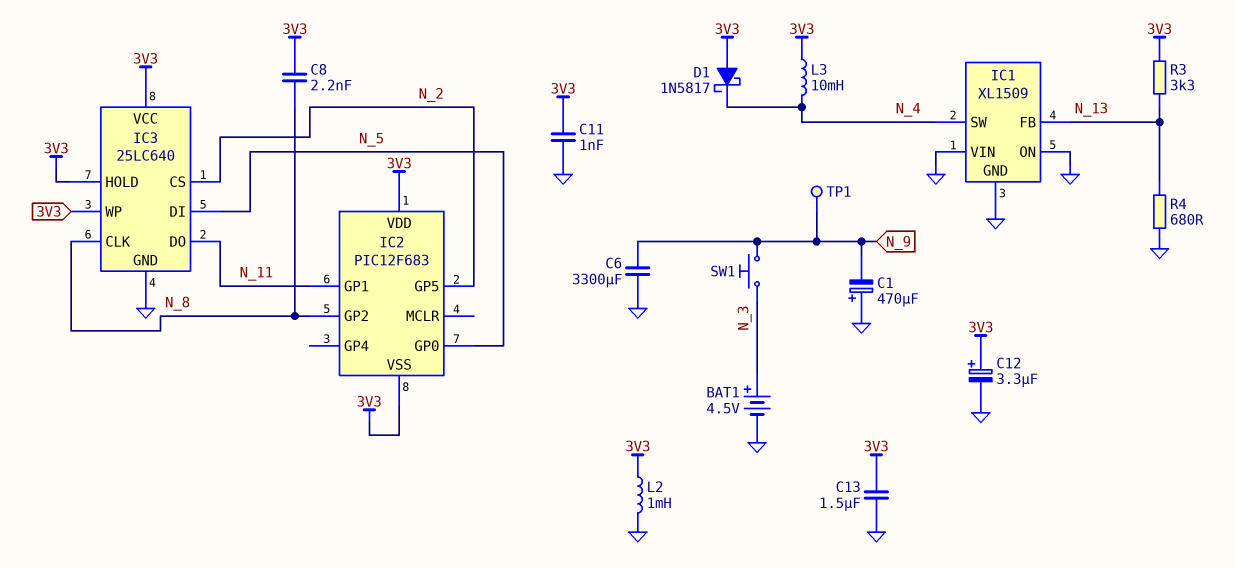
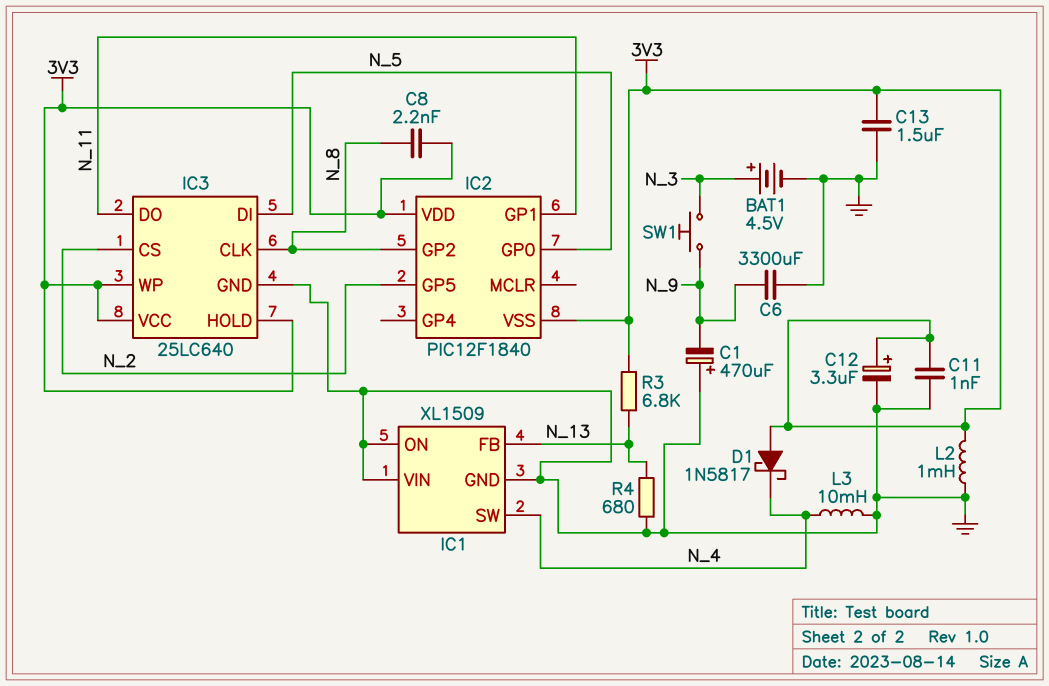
IC2: PIC12F683 -> PIC12F1840
L3: 10mH (3V3, N_4) -> 10mH (GND, N_4)
R3: 3.3k (3V3, N_13) -> 6.8k (3V3, N_13)
TP1: test point (N_9) -> none

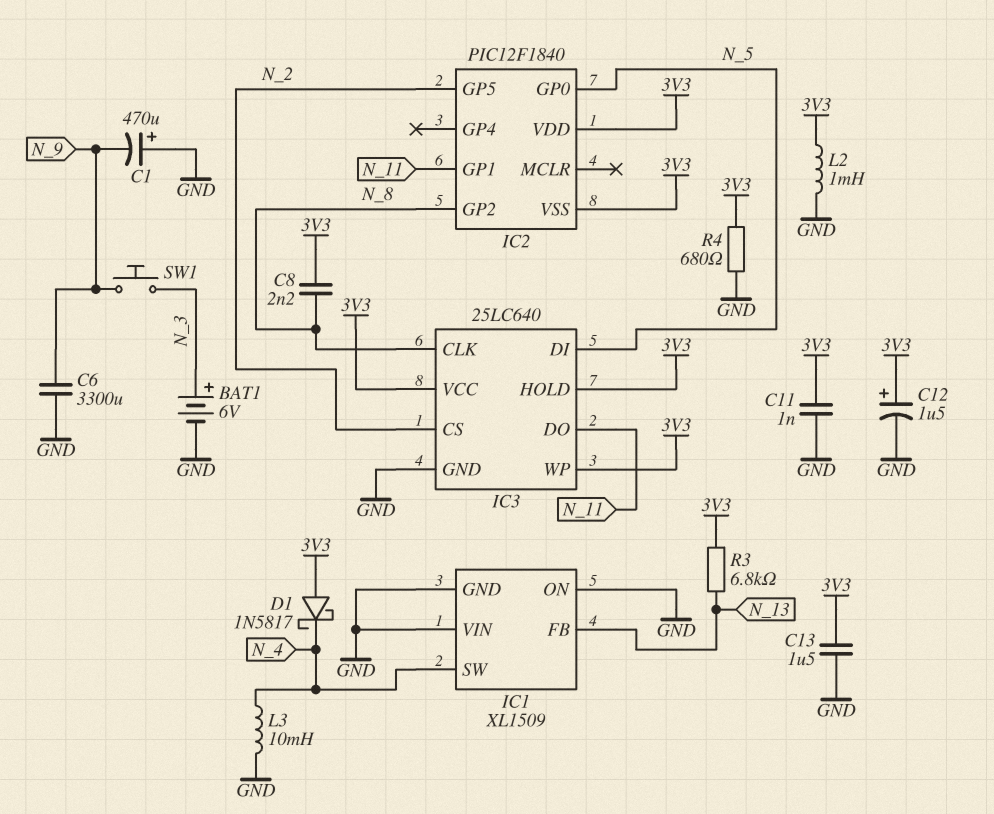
BAT1: 4.5V (plus N_3, minus GND) -> 6V (plus N_3, minus GND)
C12: 3.3uF (plus 3V3, minus GND) -> 1.5uF (plus 3V3, minus GND)
R4: 680 (GND, N_13) -> 680 (3V3, GND)

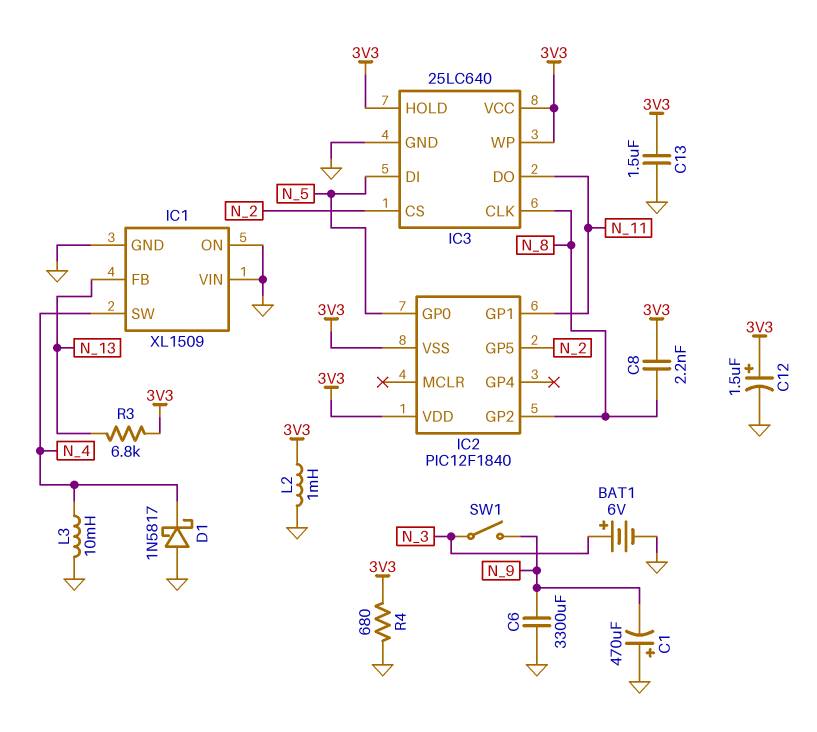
C11: 1nF (3V3, GND) -> none
D1: schottky 1N5817 (A 3V3, K N_4) -> schottky 1N5817 (A GND, K N_4)
SW1: button (N_3, N_9) -> switch (N_3, N_9)

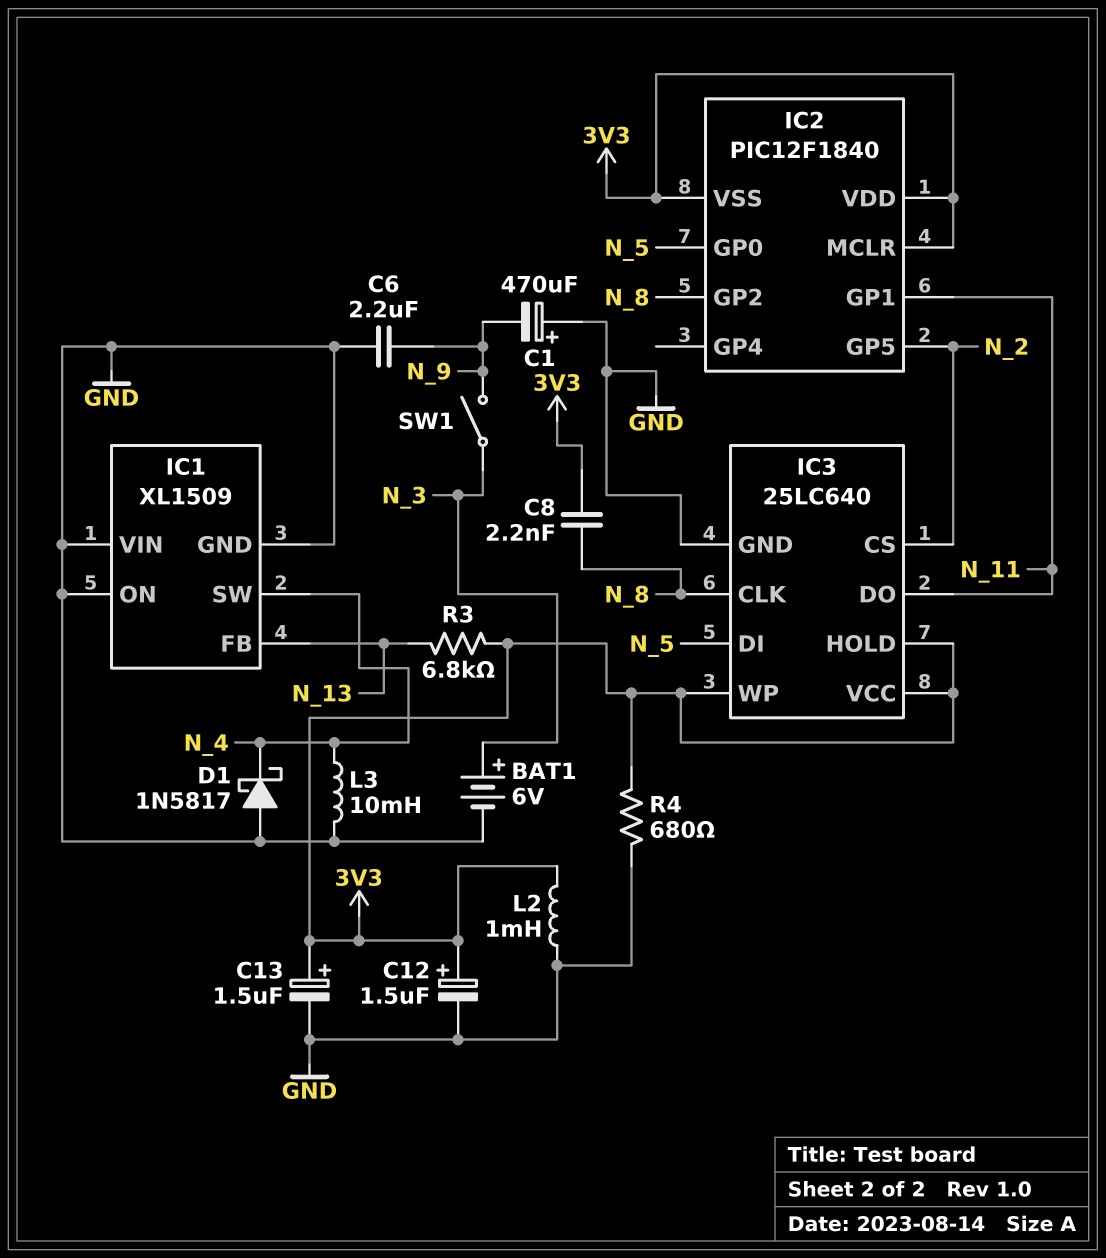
C6: 3300uF (GND, N_9) -> 2.2uF (GND, N_9)
C13: 1.5uF (3V3, GND) -> 1.5uF (plus 3V3, minus GND)
IC2 pin MCLR: none -> 3V3

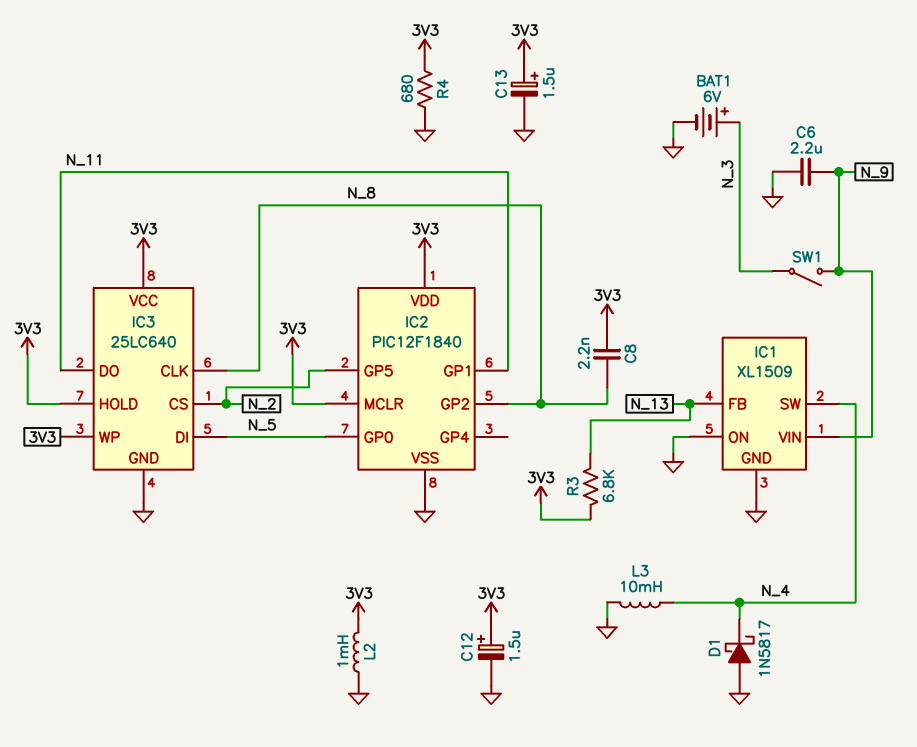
C1: 470uF (plus GND, minus N_9) -> none
IC1 pin VIN: GND -> N_9
IC2 pin VSS: 3V3 -> GND

